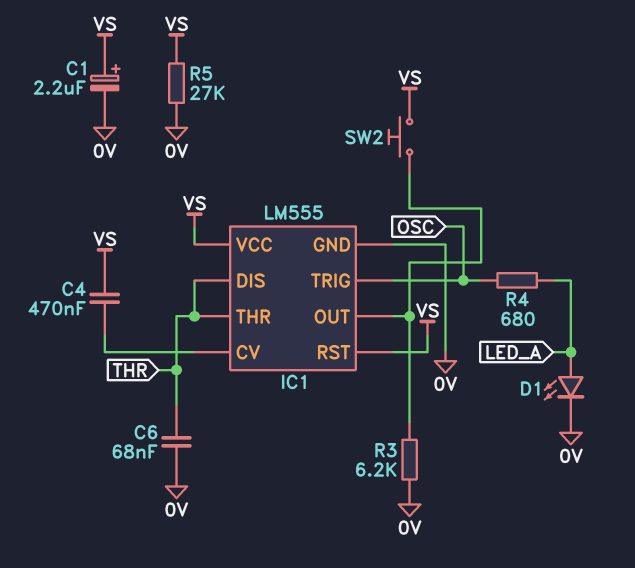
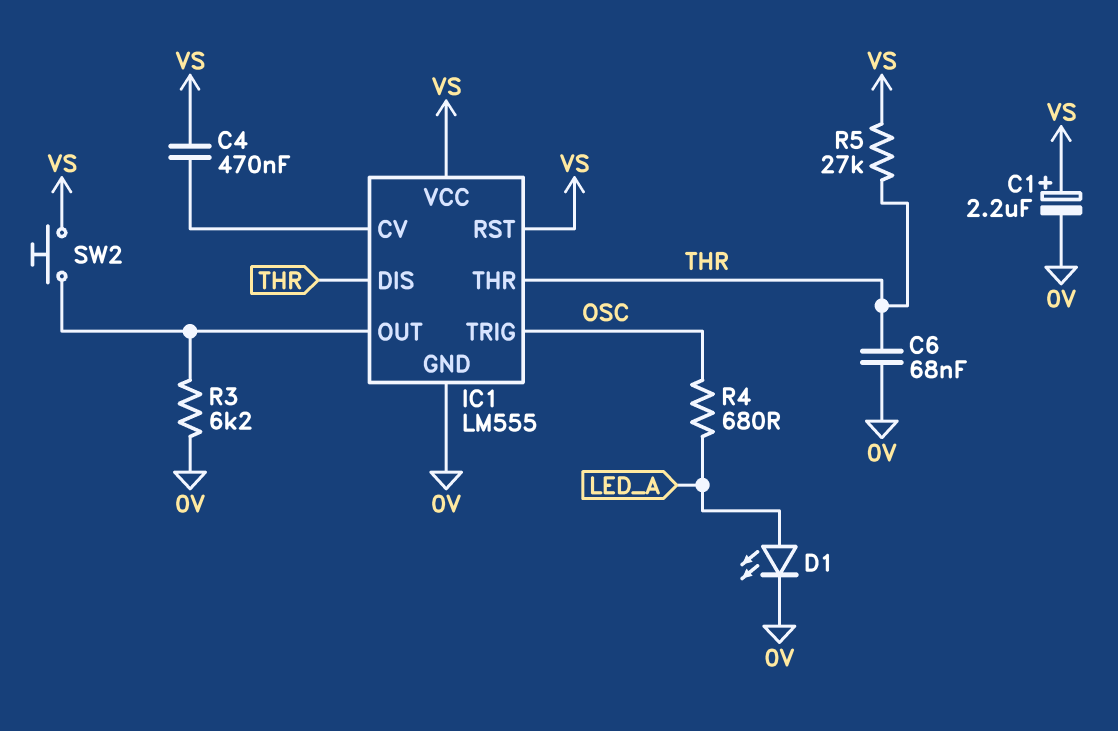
R5: 27k (0V, VS) -> 27k (THR, VS)

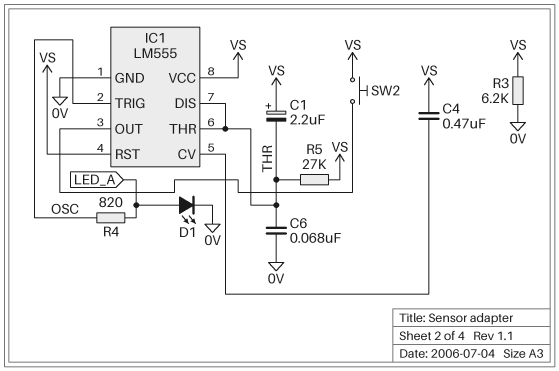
C1: 2.2uF (plus VS, minus 0V) -> 2.2uF (plus VS, minus THR)
R3: 6.2k (0V, IC1/OUT) -> 6.2k (0V, VS)
R4: 680 (LED_A, OSC) -> 820 (LED_A, OSC)

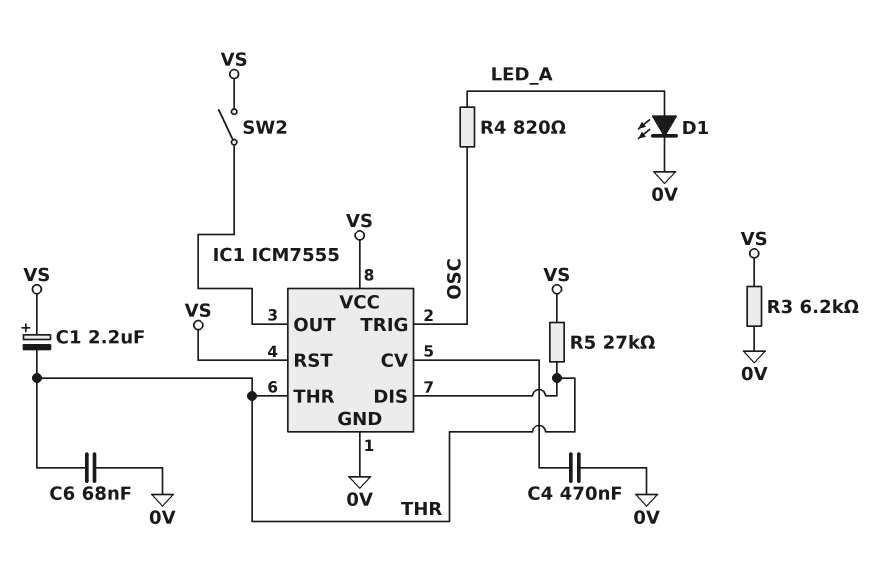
C4: 470nF (IC1/CV, VS) -> 470nF (0V, IC1/CV)
IC1: LM555 -> ICM7555
SW2: button (IC1/OUT, VS) -> switch (IC1/OUT, VS)

